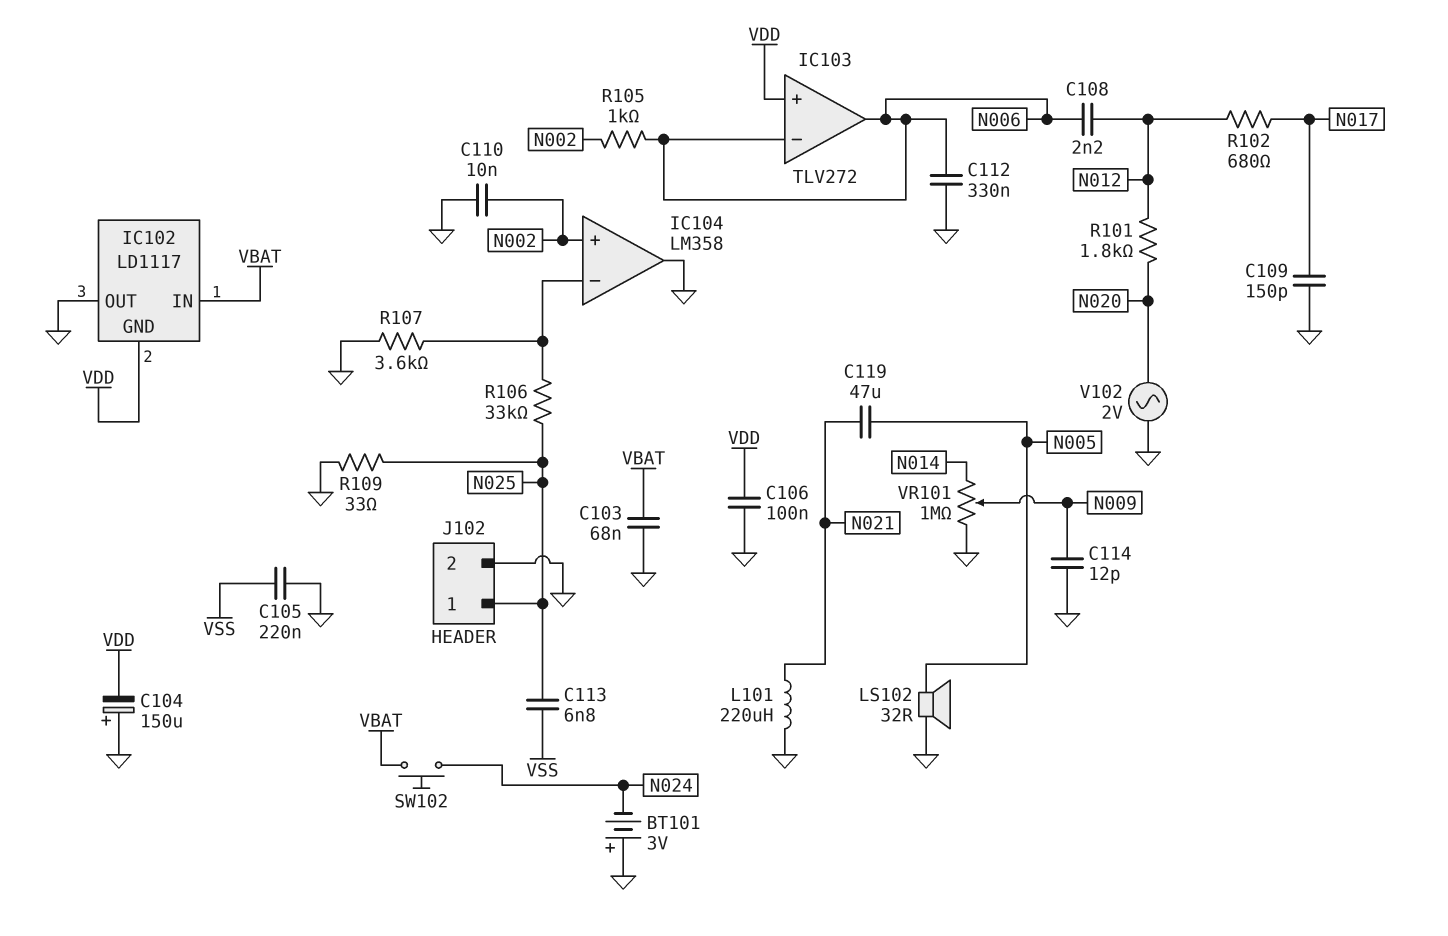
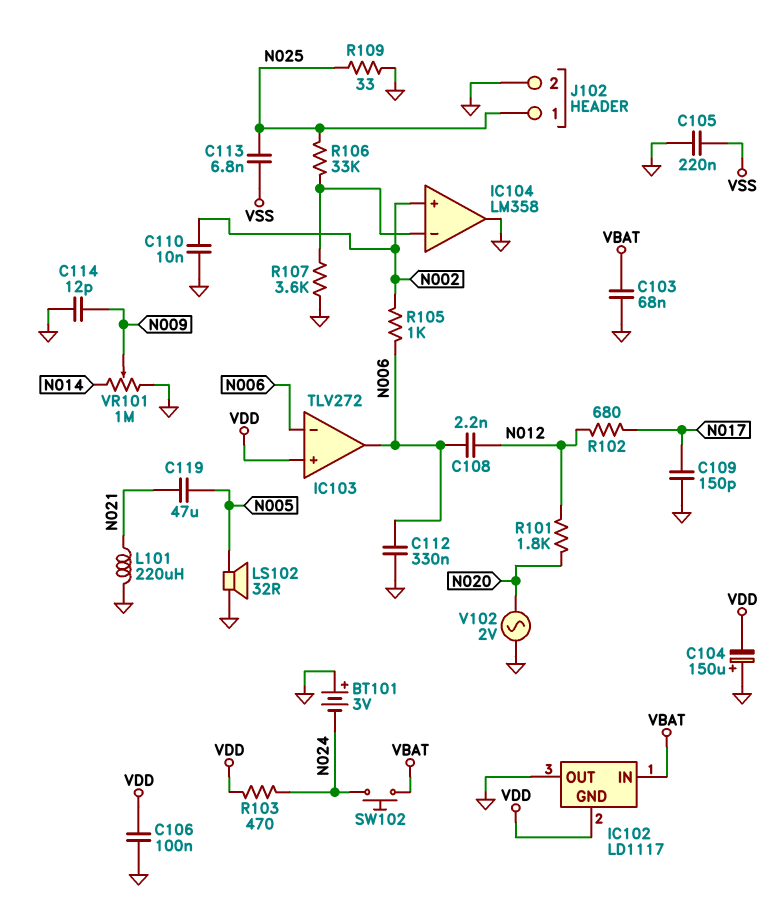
R103: none -> 470 (N024, VDD)

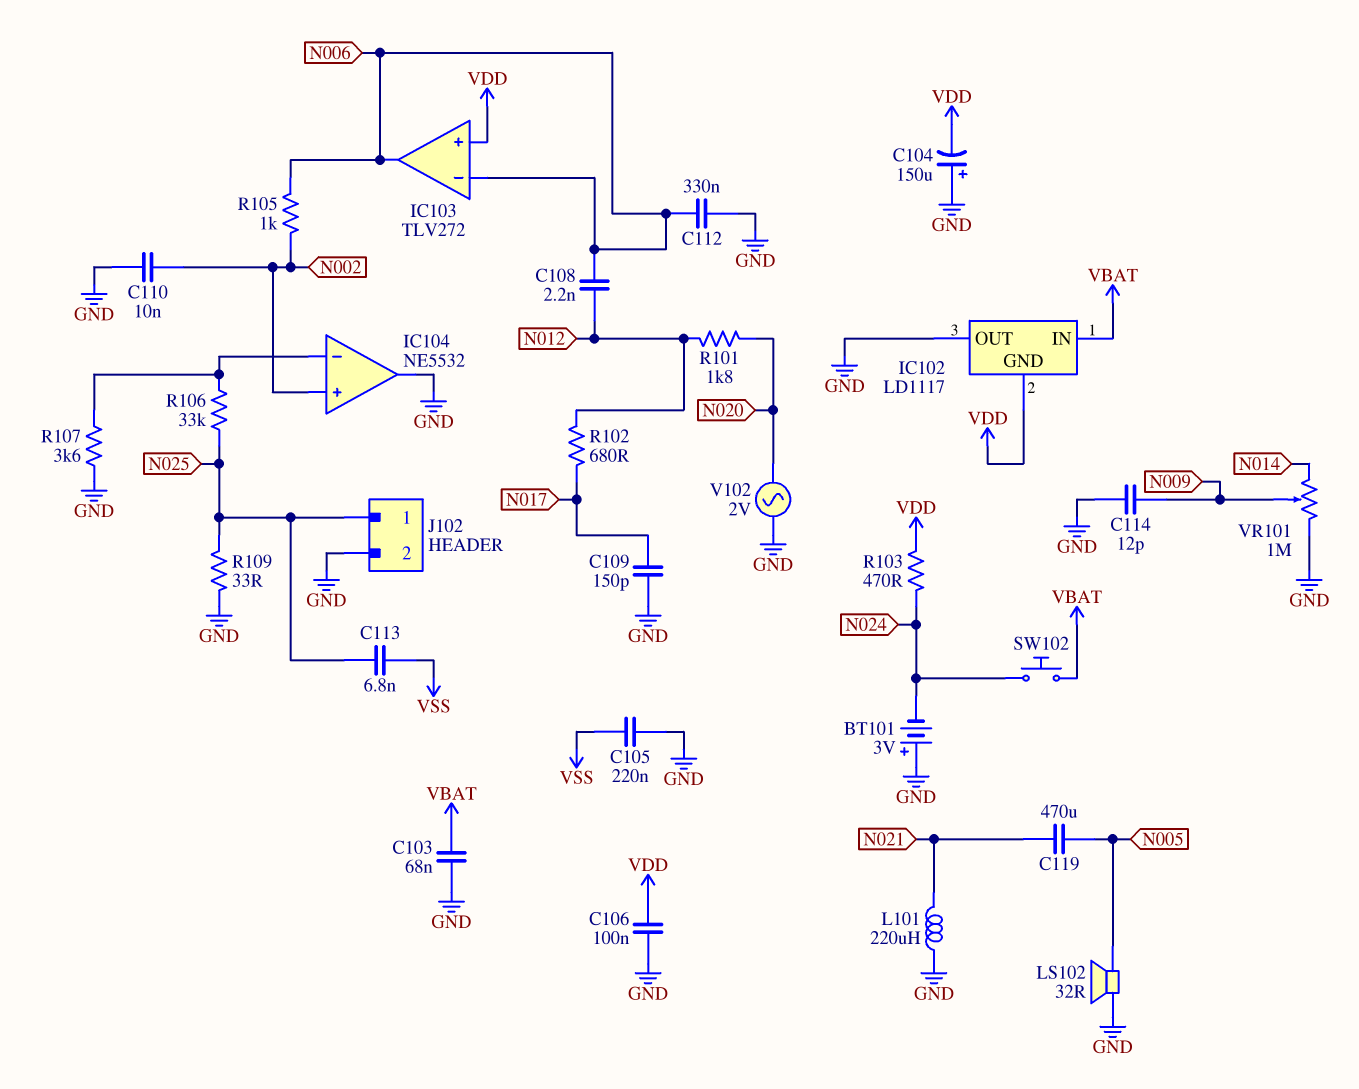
C119: 47uF (N005, N021) -> 470uF (N005, N021)
IC104: LM358 -> NE5532

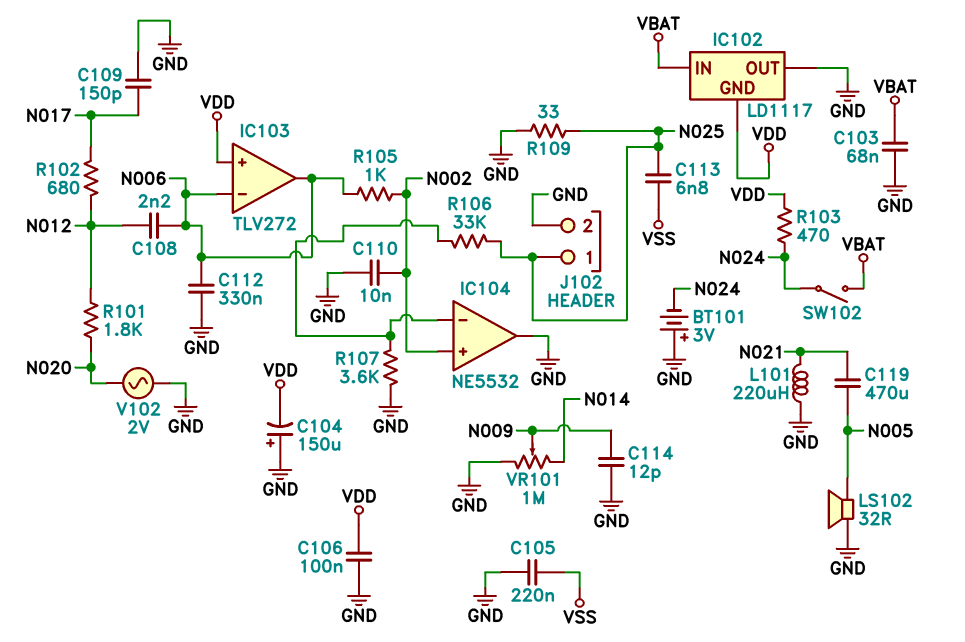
SW102: button (N024, VBAT) -> switch (N024, VBAT)

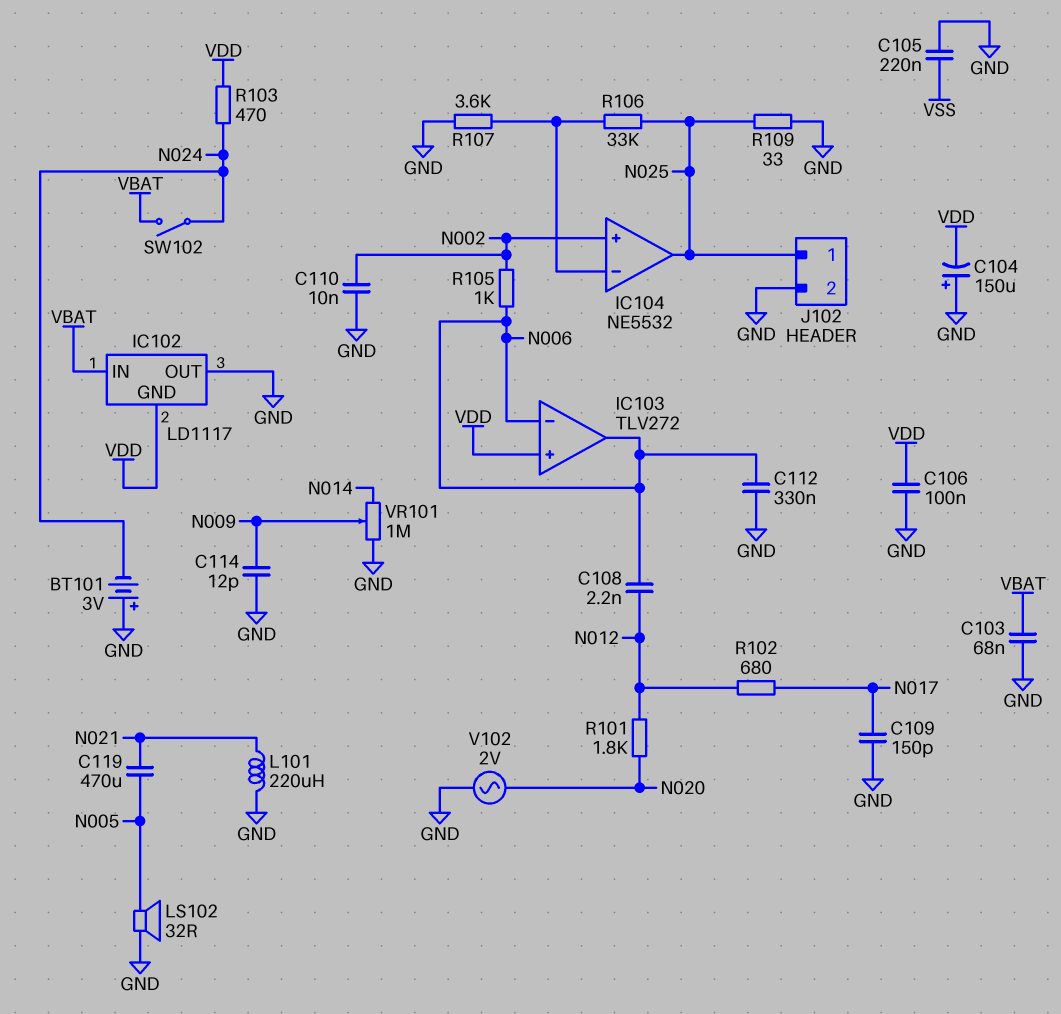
C113: 6.8nF (N025, VSS) -> none
IC104 pin out: GND -> N025

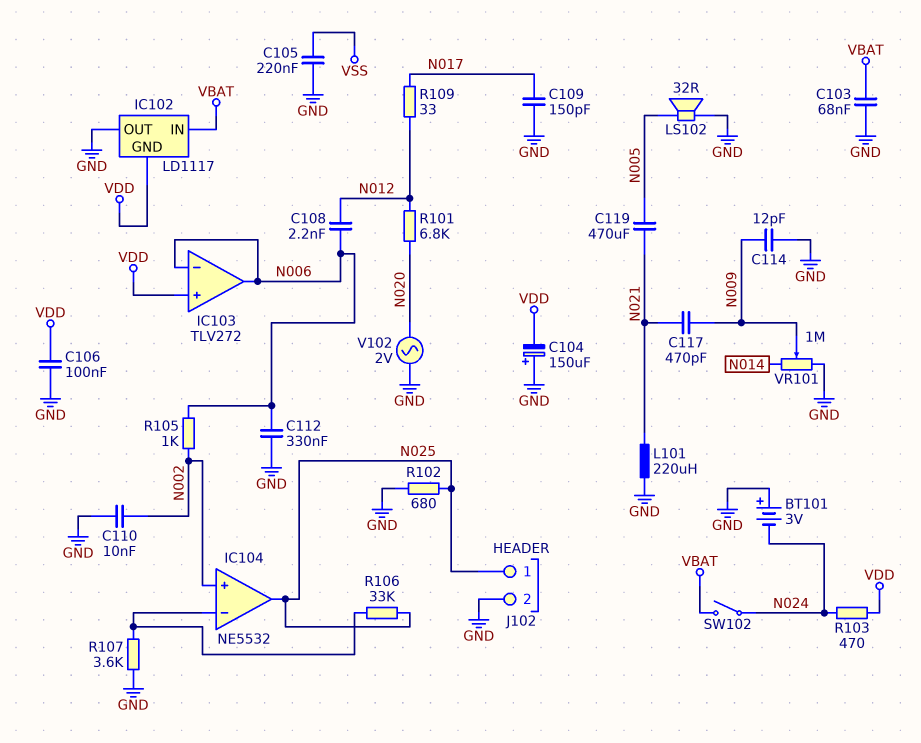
C117: none -> 470pF (N009, N021)
R101: 1.8k (N012, N020) -> 6.8k (N012, N020)
R102: 680 (N012, N017) -> 680 (GND, N025)
R109: 33 (GND, N025) -> 33 (N012, N017)

